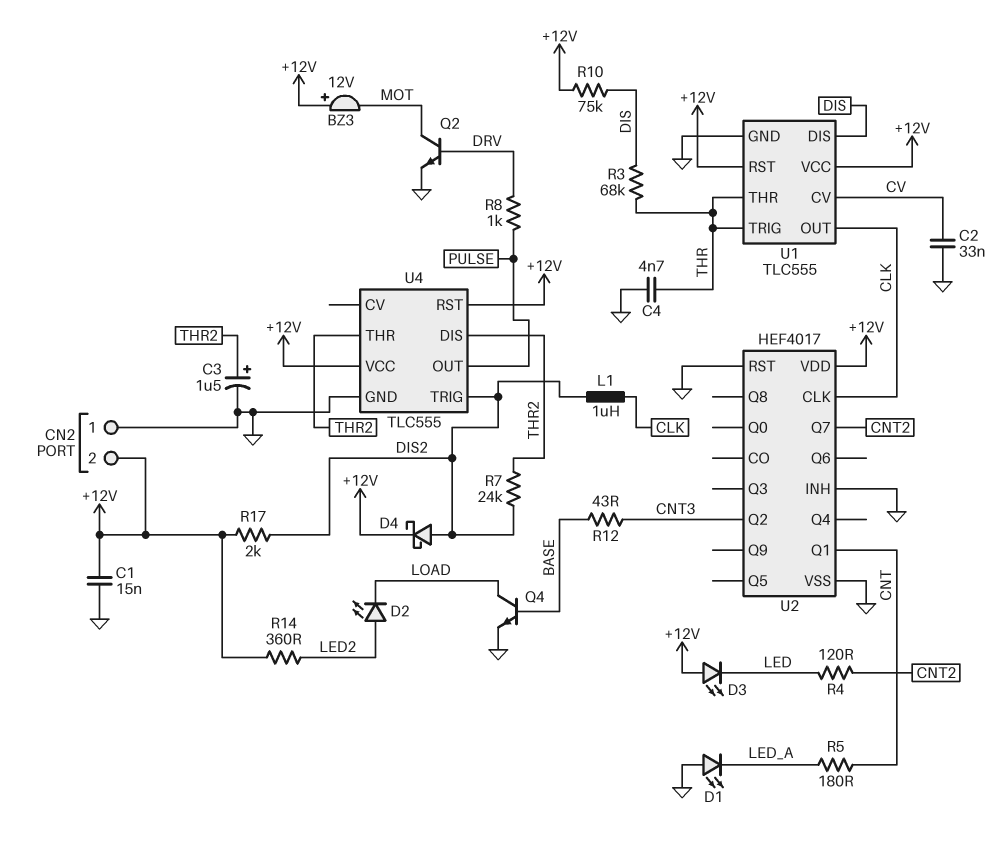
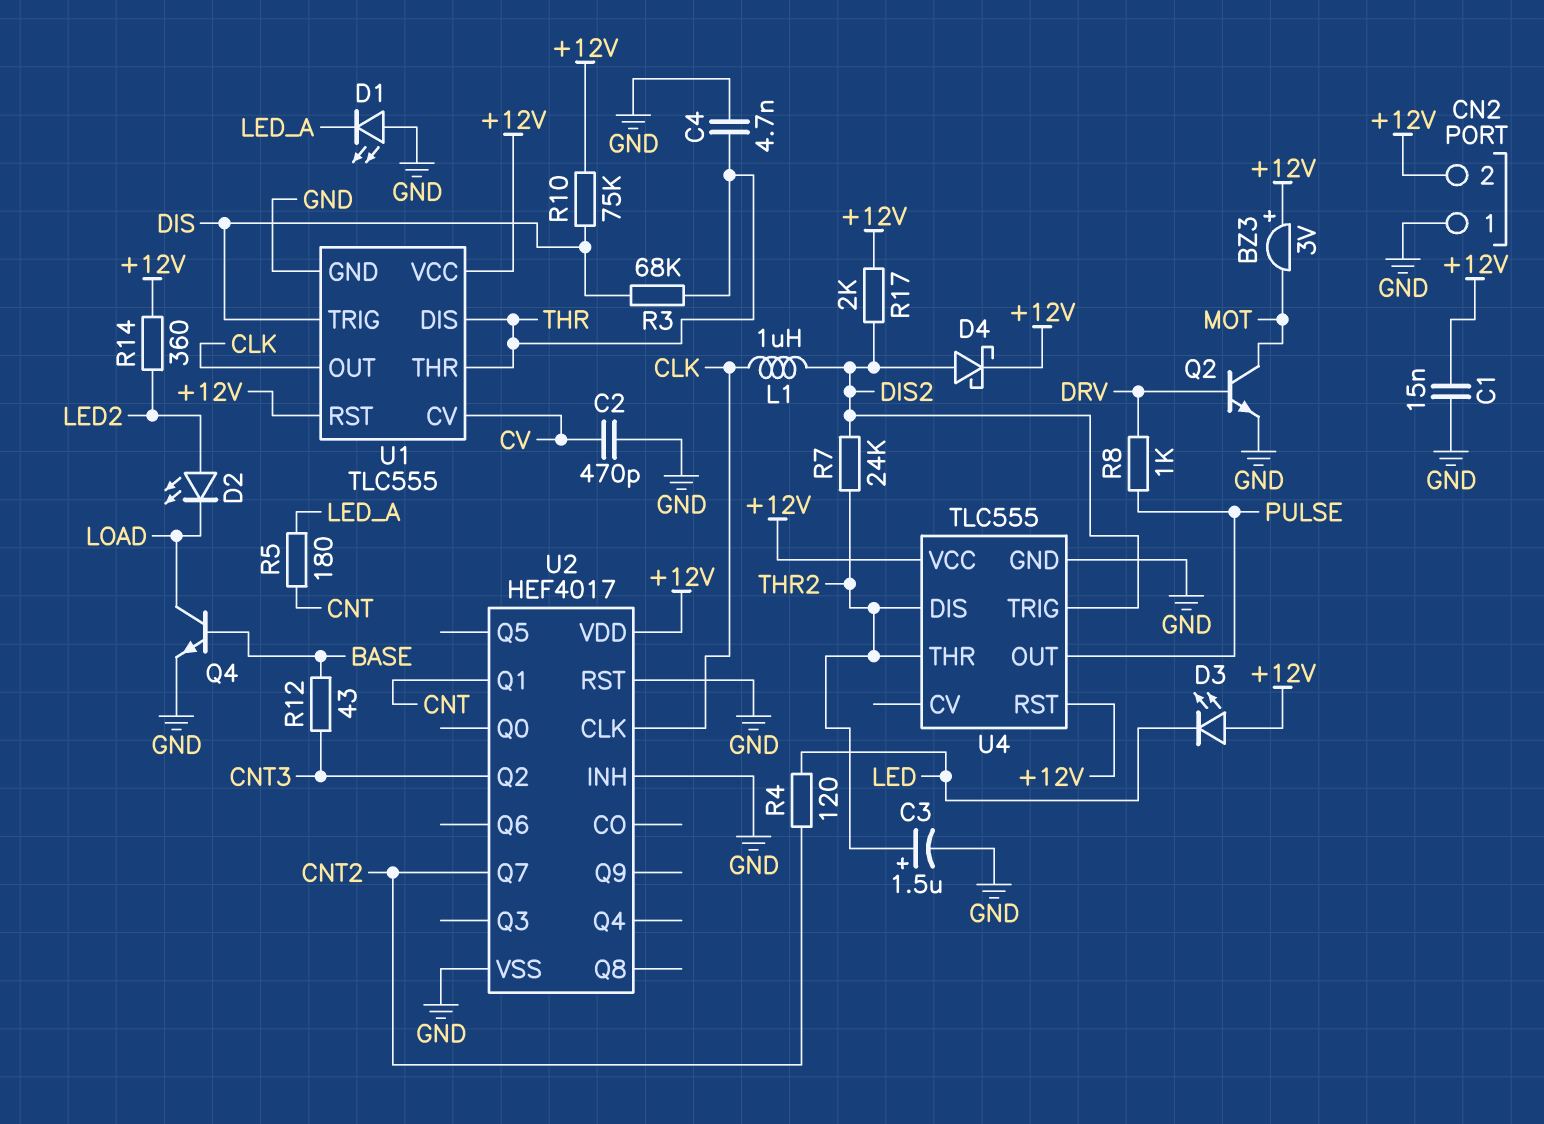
BZ3: buzzer 12V (plus +12V, minus MOT) -> buzzer 3V (plus +12V, minus MOT)
C2: 33nF (CV, GND) -> 470pF (CV, GND)
U1 pin DIS: DIS -> THR
U1 pin TRIG: THR -> DIS

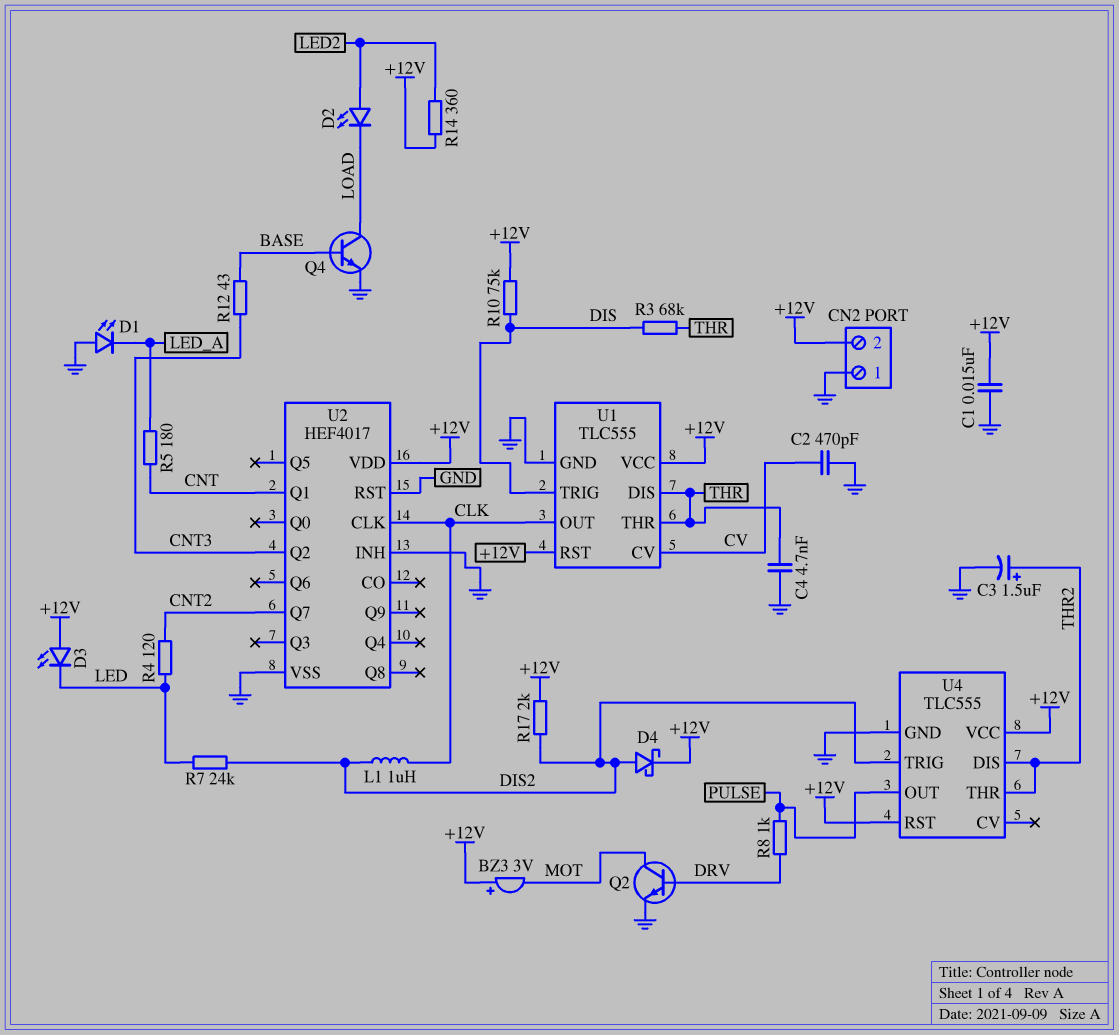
R7: 24k (DIS2, THR2) -> 24k (DIS2, LED)

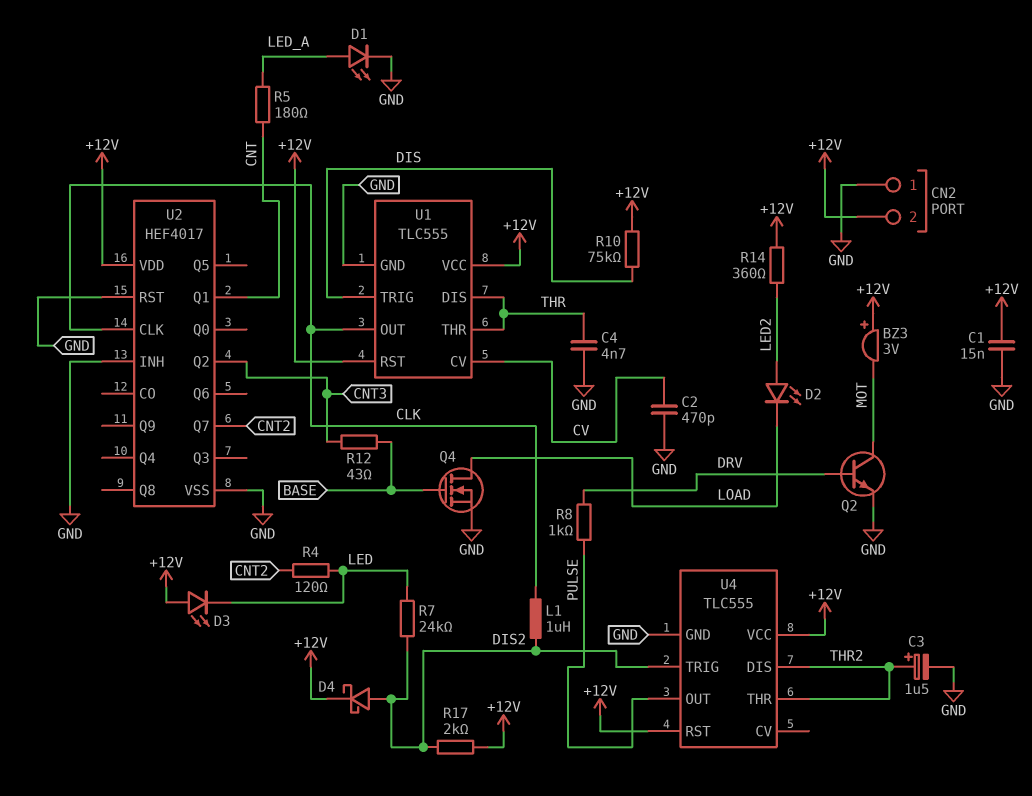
D1: LED (A GND, K LED_A) -> LED (A LED_A, K GND)
Q4: NPN (B BASE, C LOAD, E GND) -> NMOS (G BASE, D LOAD, S GND)
R3: 68k (DIS, THR) -> none

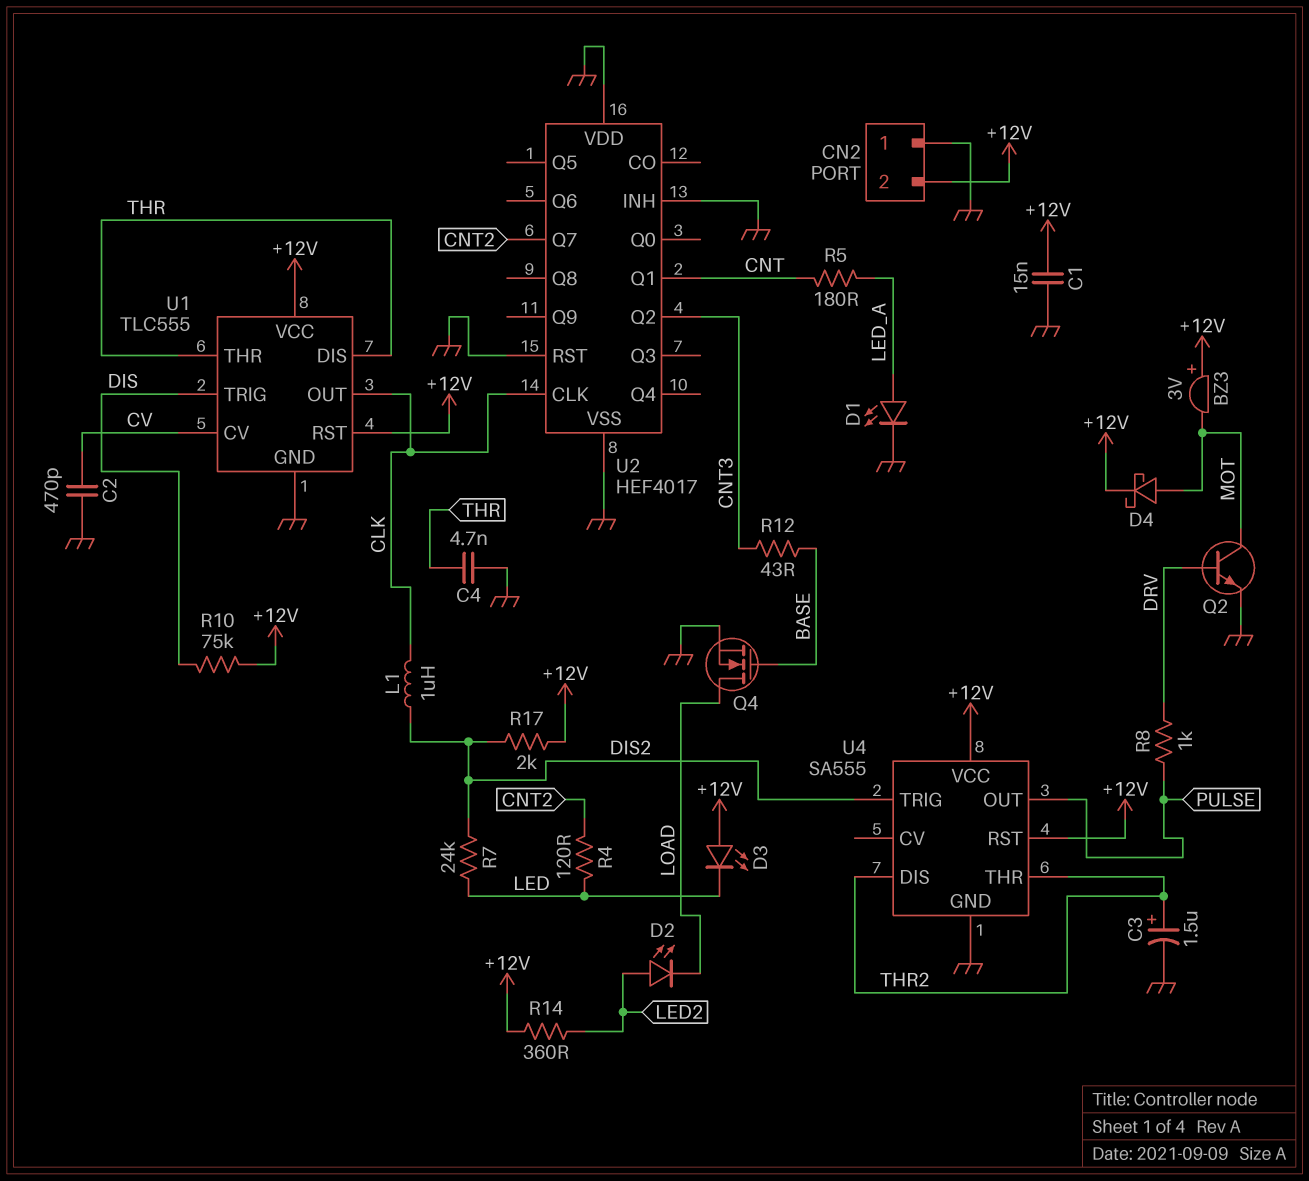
D4: schottky (A DIS2, K +12V) -> schottky (A MOT, K +12V)
U2 pin VDD: +12V -> GND
U4: TLC555 -> SA555

